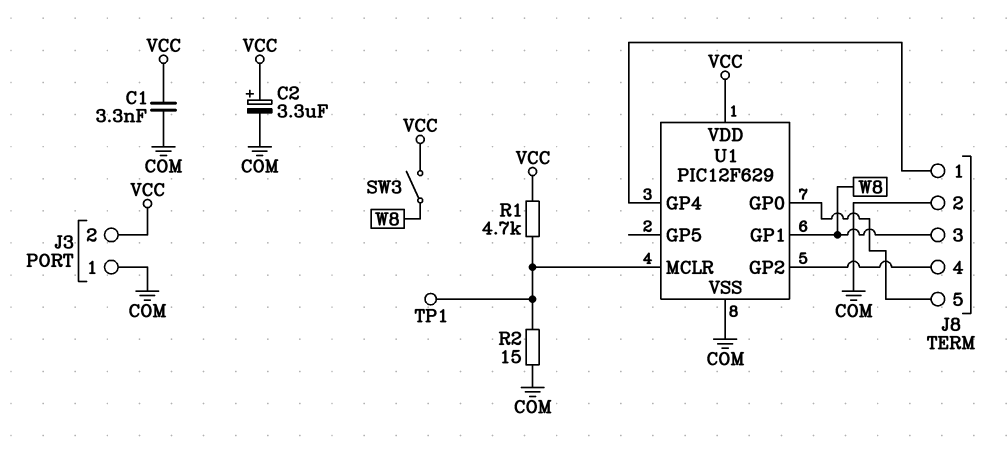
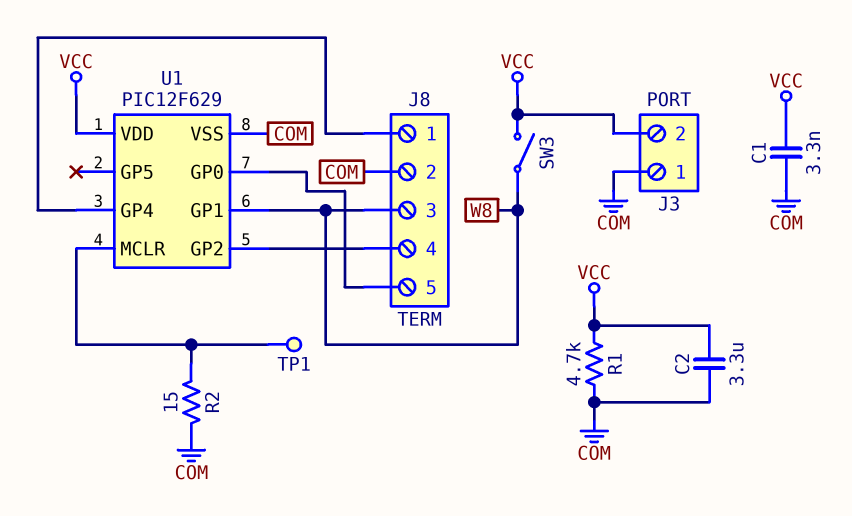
C2: 3.3uF (plus VCC, minus COM) -> 3.3uF (COM, VCC)
R1: 4.7k (U1/MCLR, VCC) -> 4.7k (COM, VCC)

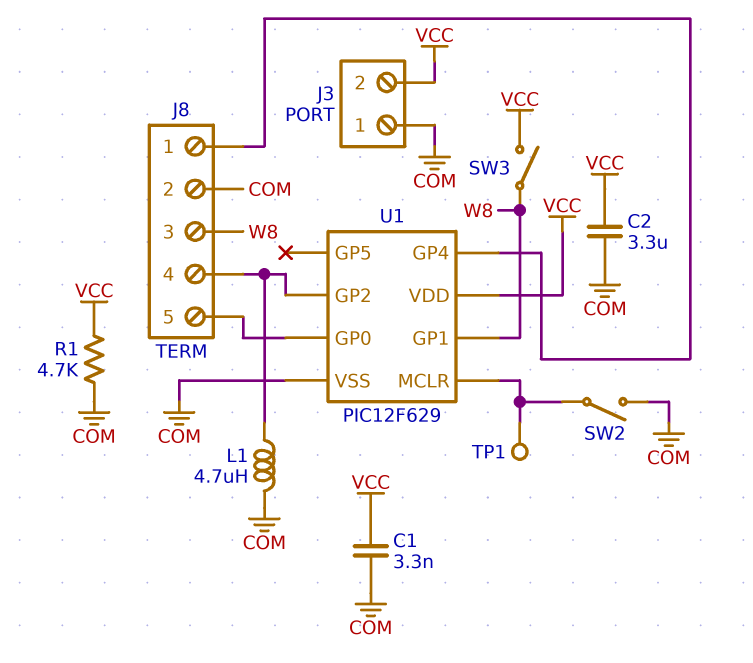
L1: none -> 4.7uH (COM, J8/4)
R2: 15 (COM, U1/MCLR) -> none
SW2: none -> switch (COM, U1/MCLR)

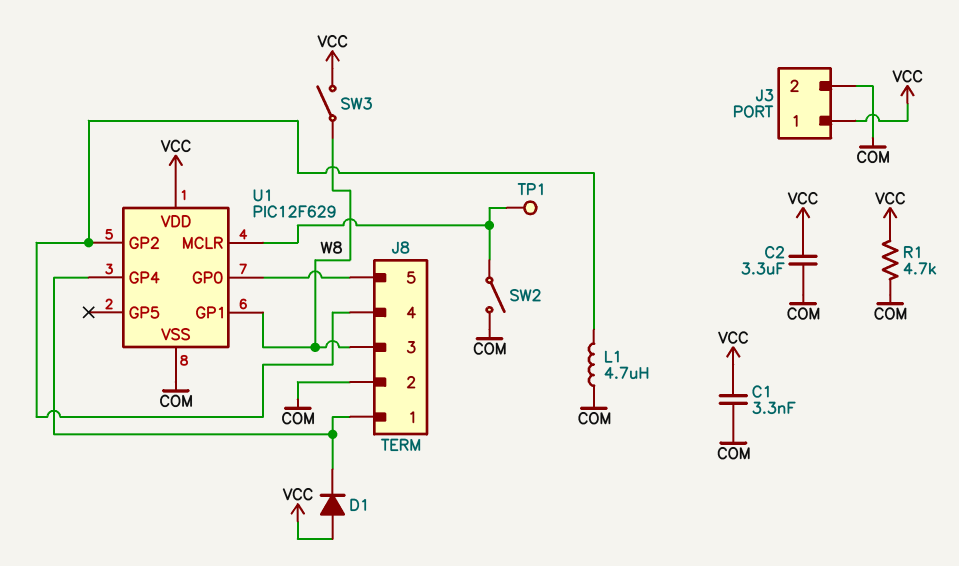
D1: none -> diode (A VCC, K J8/1)
J3 pin 1: COM -> VCC
J3 pin 2: VCC -> COM

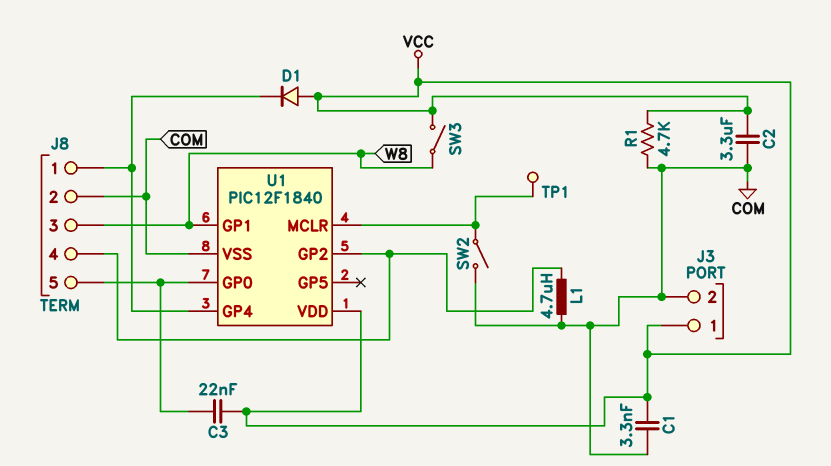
C3: none -> 22nF (J8/5, VCC)
U1: PIC12F629 -> PIC12F1840

